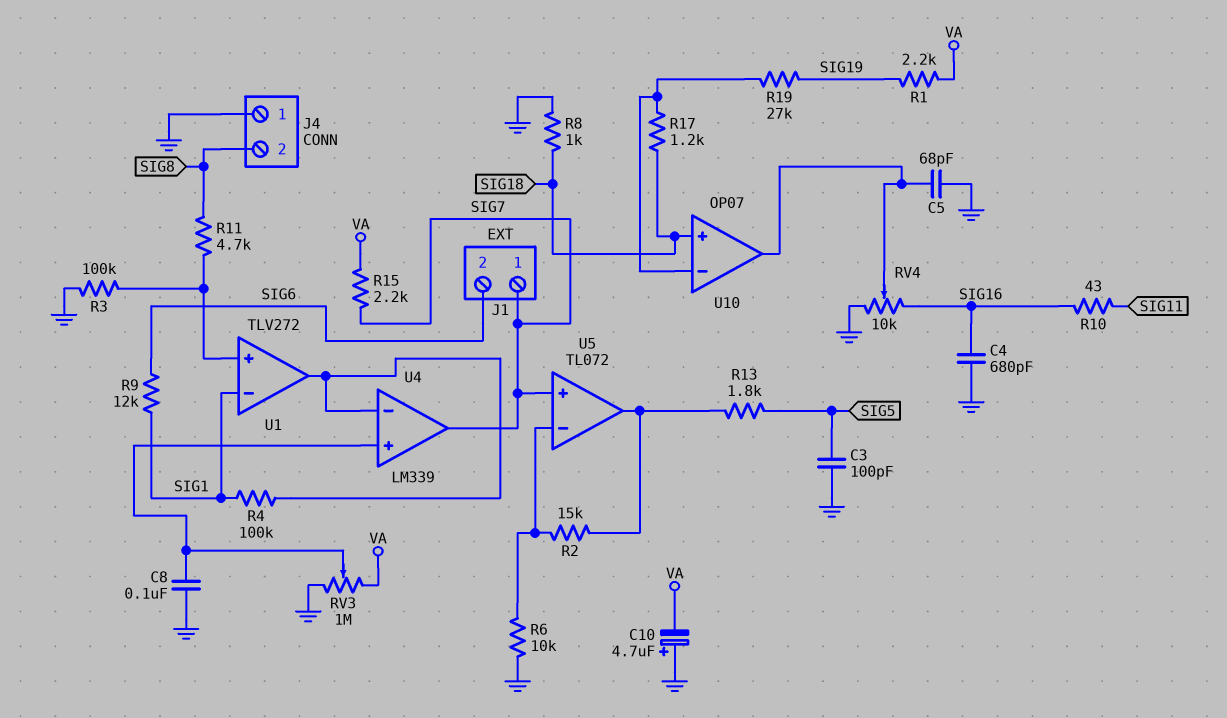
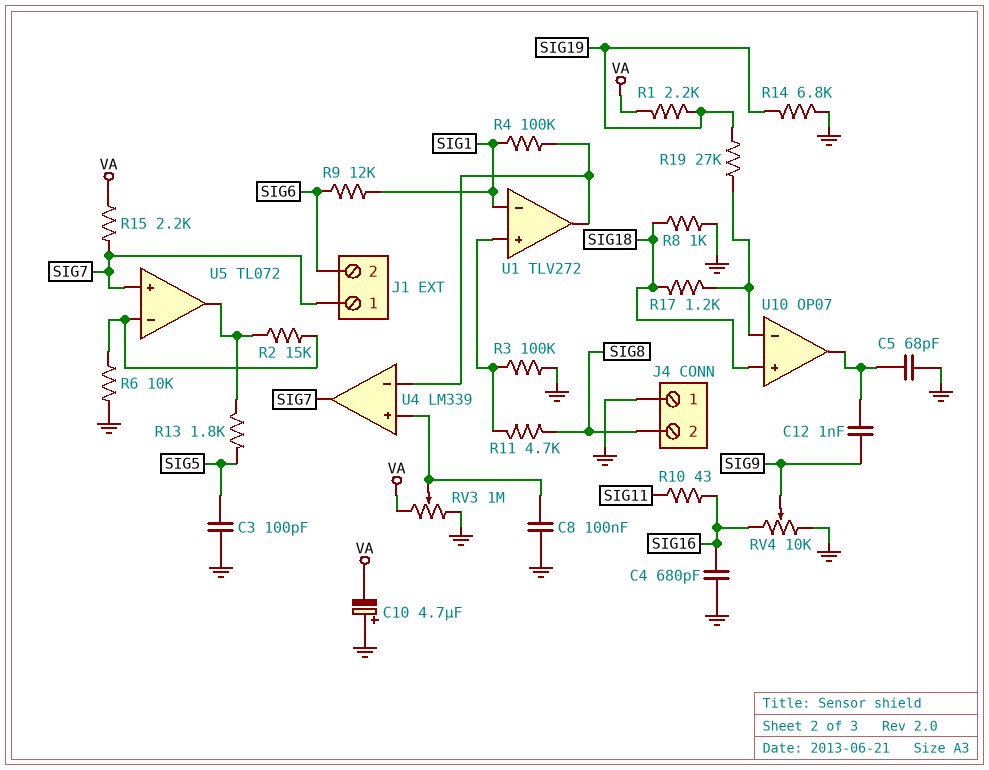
C12: none -> 1nF (SIG9, U10/out)
R14: none -> 6.8k (GND, SIG19)
RV4: 10k (GND, SIG16, wiper U10/out) -> 10k (GND, SIG16, wiper SIG9)

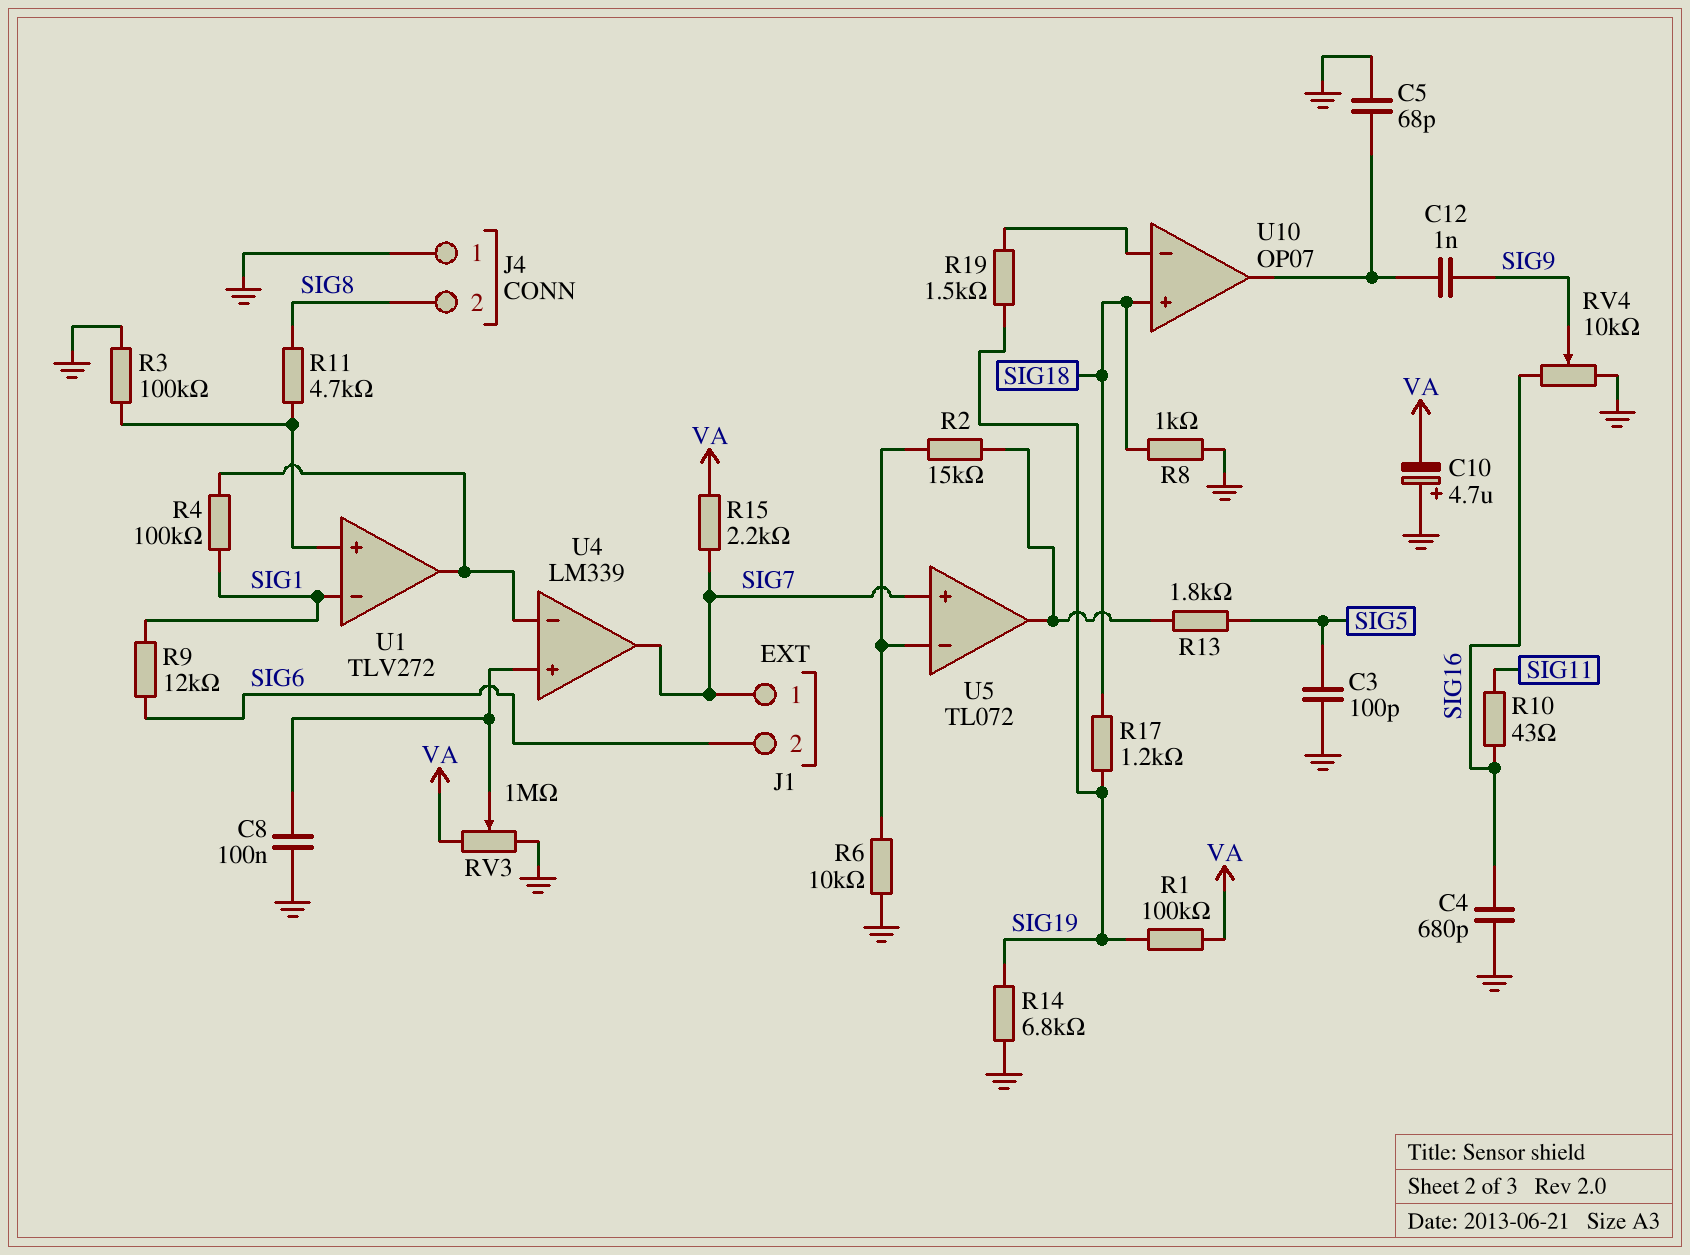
R1: 2.2k (SIG19, VA) -> 100k (SIG19, VA)
R17: 1.2k (SIG18, U10/in-) -> 1.2k (SIG18, SIG19)
R19: 27k (SIG19, U10/in-) -> 1.5k (SIG19, U10/in-)

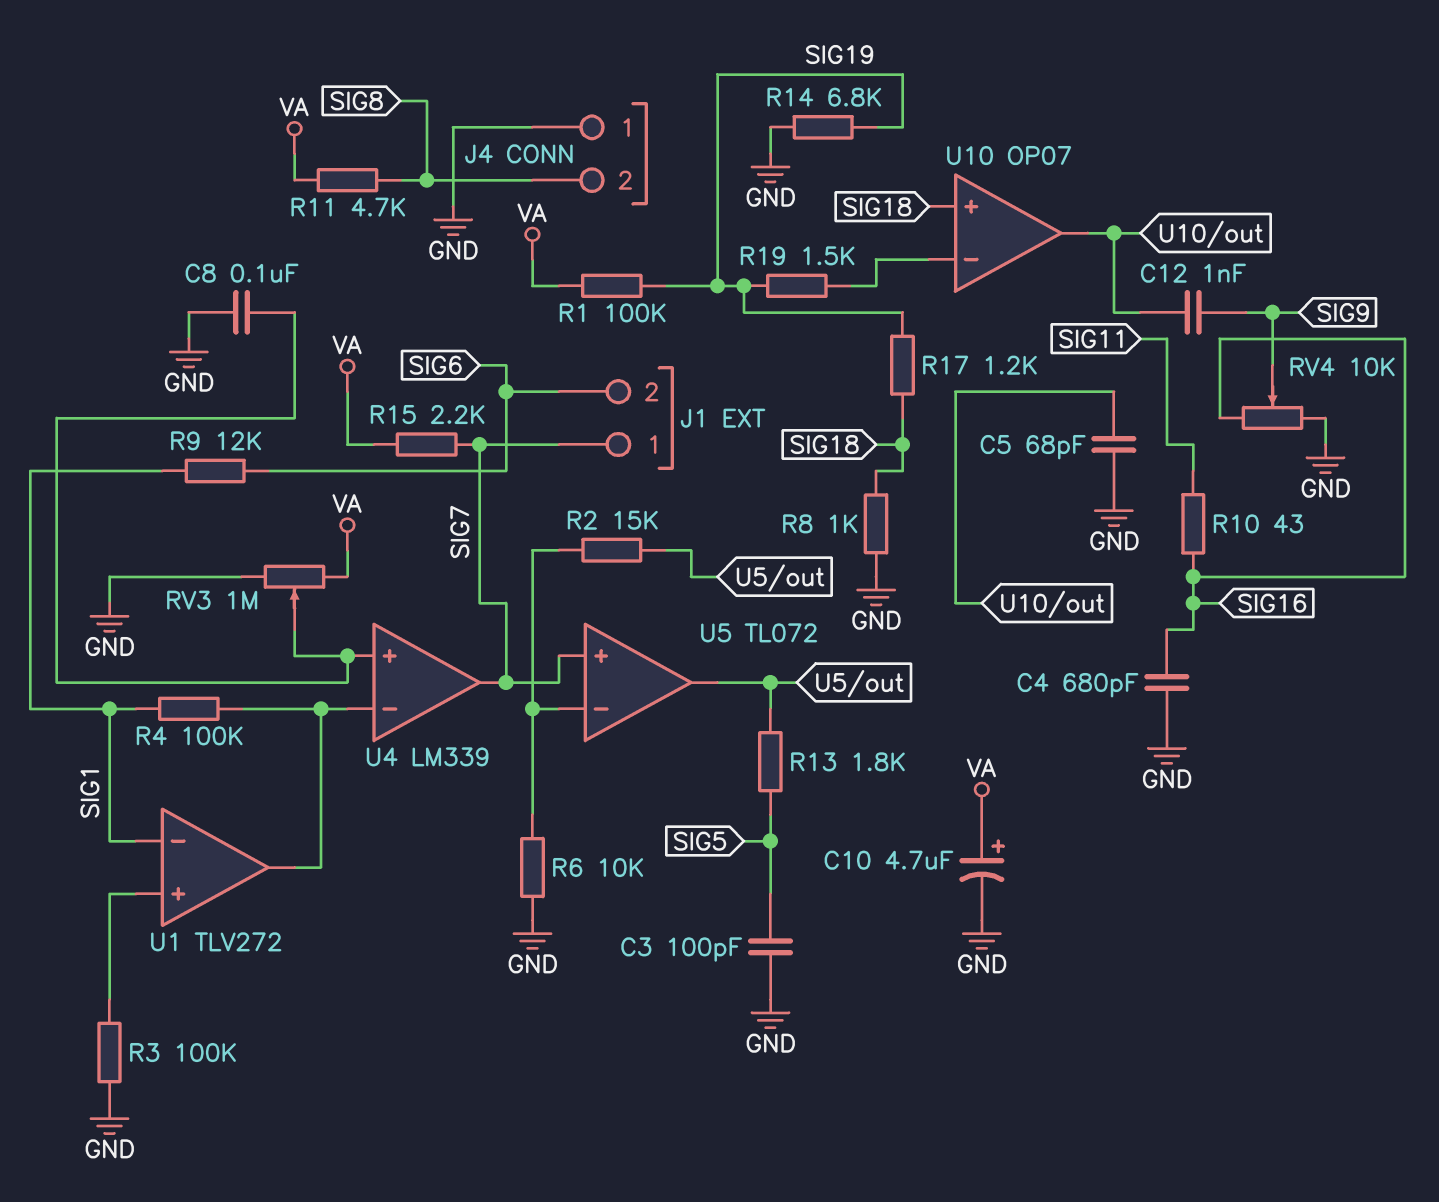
C10: 4.7uF (plus GND, minus VA) -> 4.7uF (plus VA, minus GND)
R11: 4.7k (SIG8, U1/in+) -> 4.7k (SIG8, VA)

